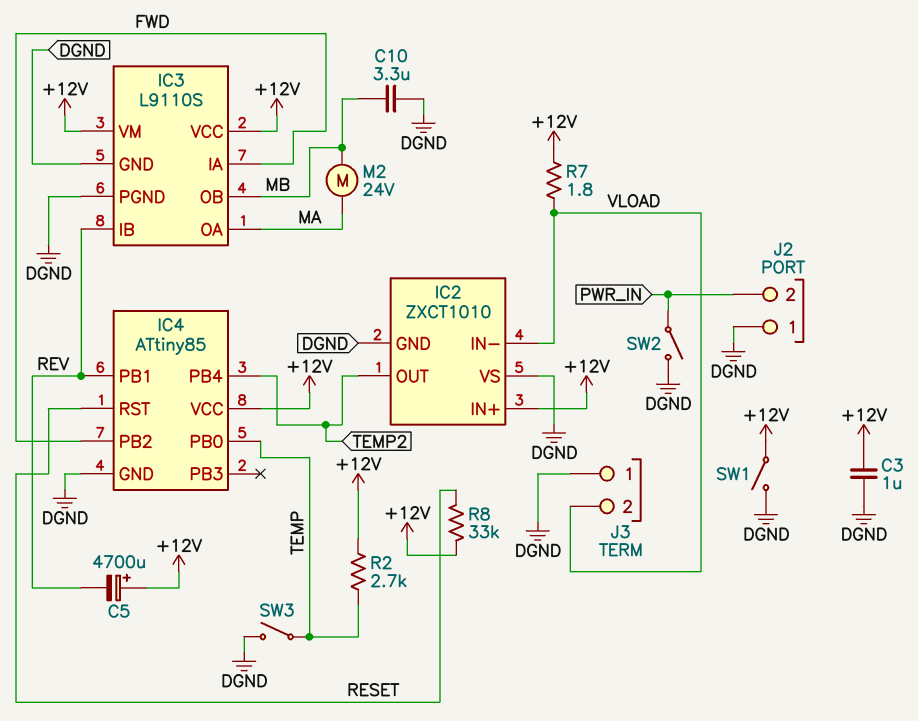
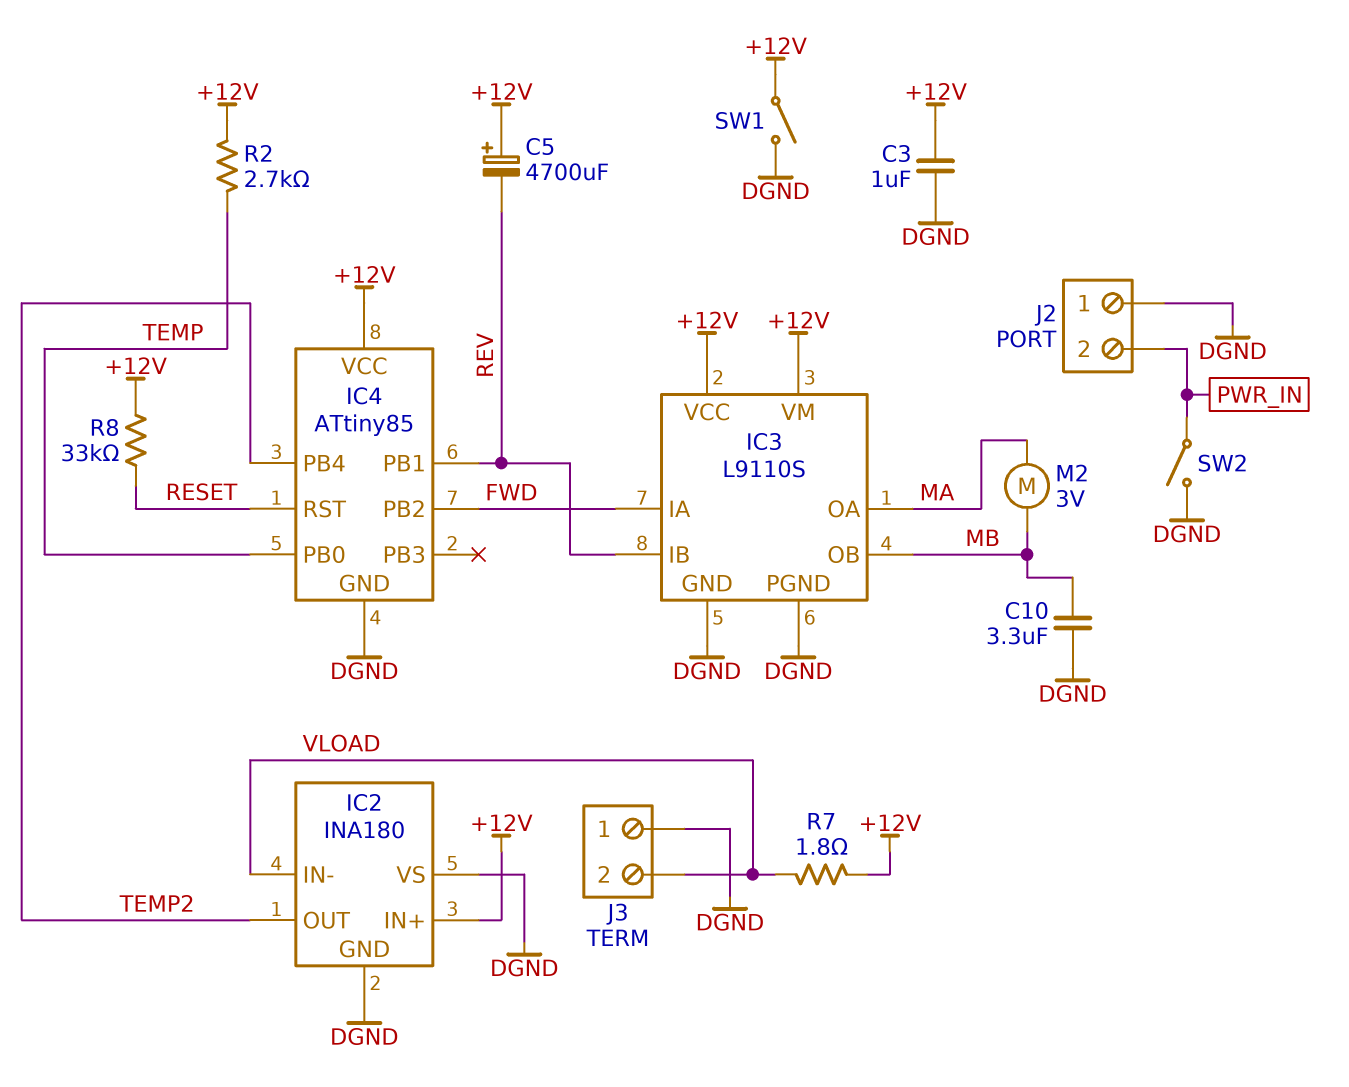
IC2: ZXCT1010 -> INA180
M2: motor 24V (MA, MB) -> motor 3V (MA, MB)
SW3: switch (DGND, TEMP) -> none

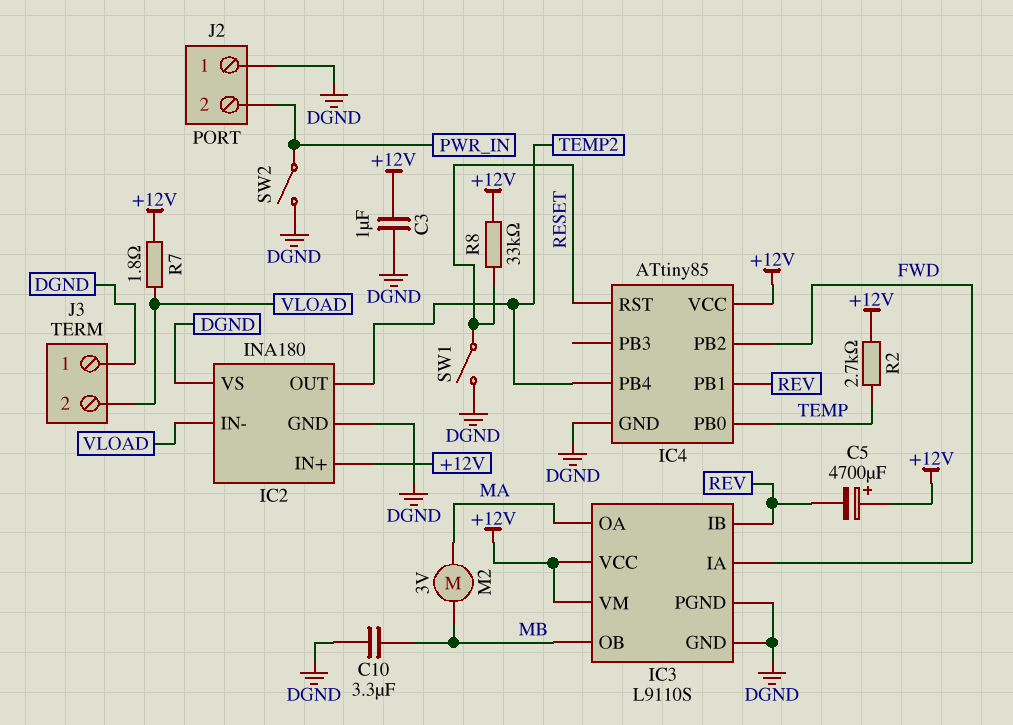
SW1: switch (+12V, DGND) -> switch (DGND, RESET)

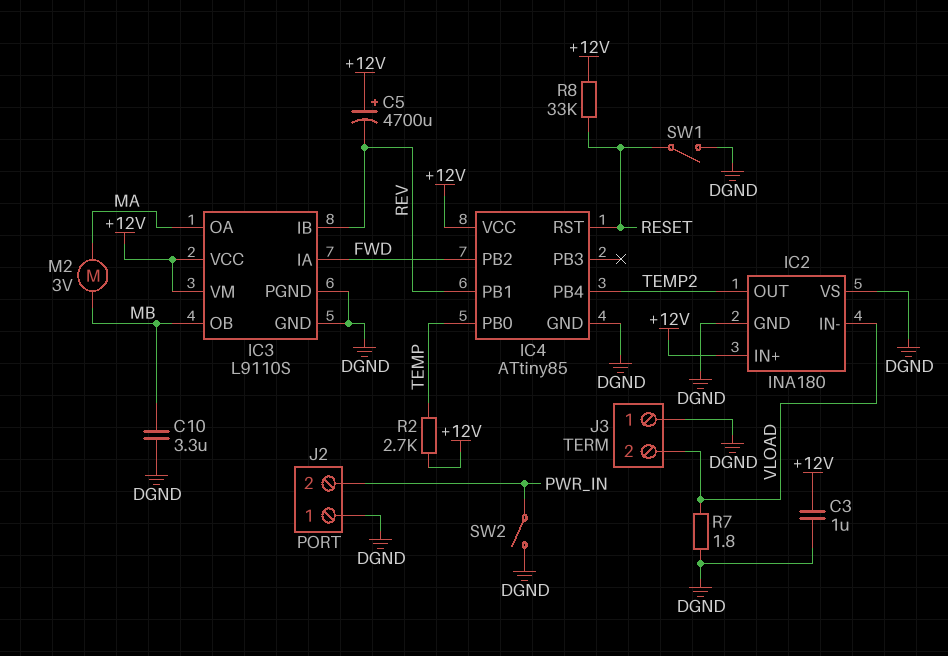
R7: 1.8 (+12V, VLOAD) -> 1.8 (DGND, VLOAD)

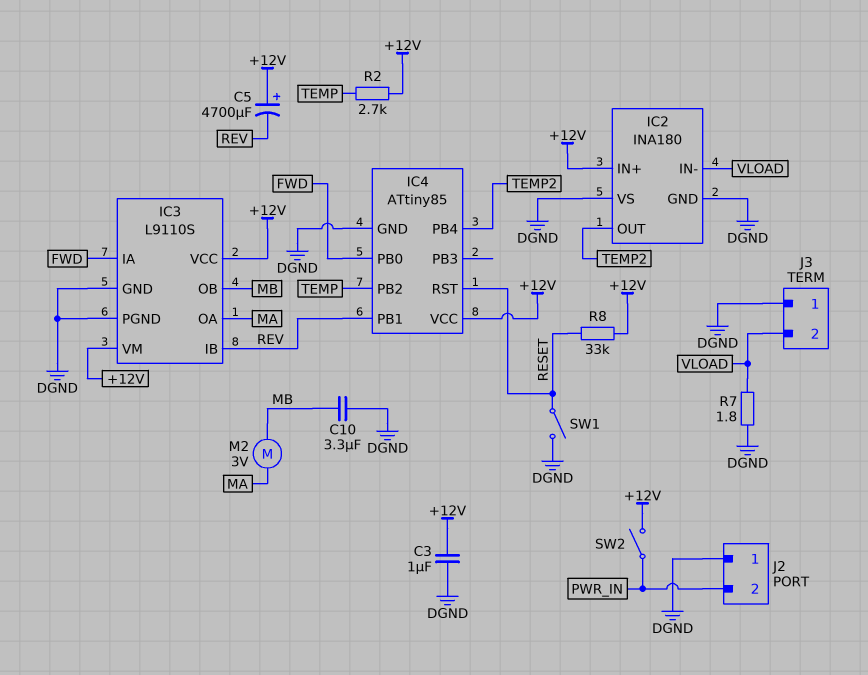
IC4 pin PB0: TEMP -> FWD
IC4 pin PB2: FWD -> TEMP
SW2: switch (DGND, PWR_IN) -> switch (+12V, PWR_IN)

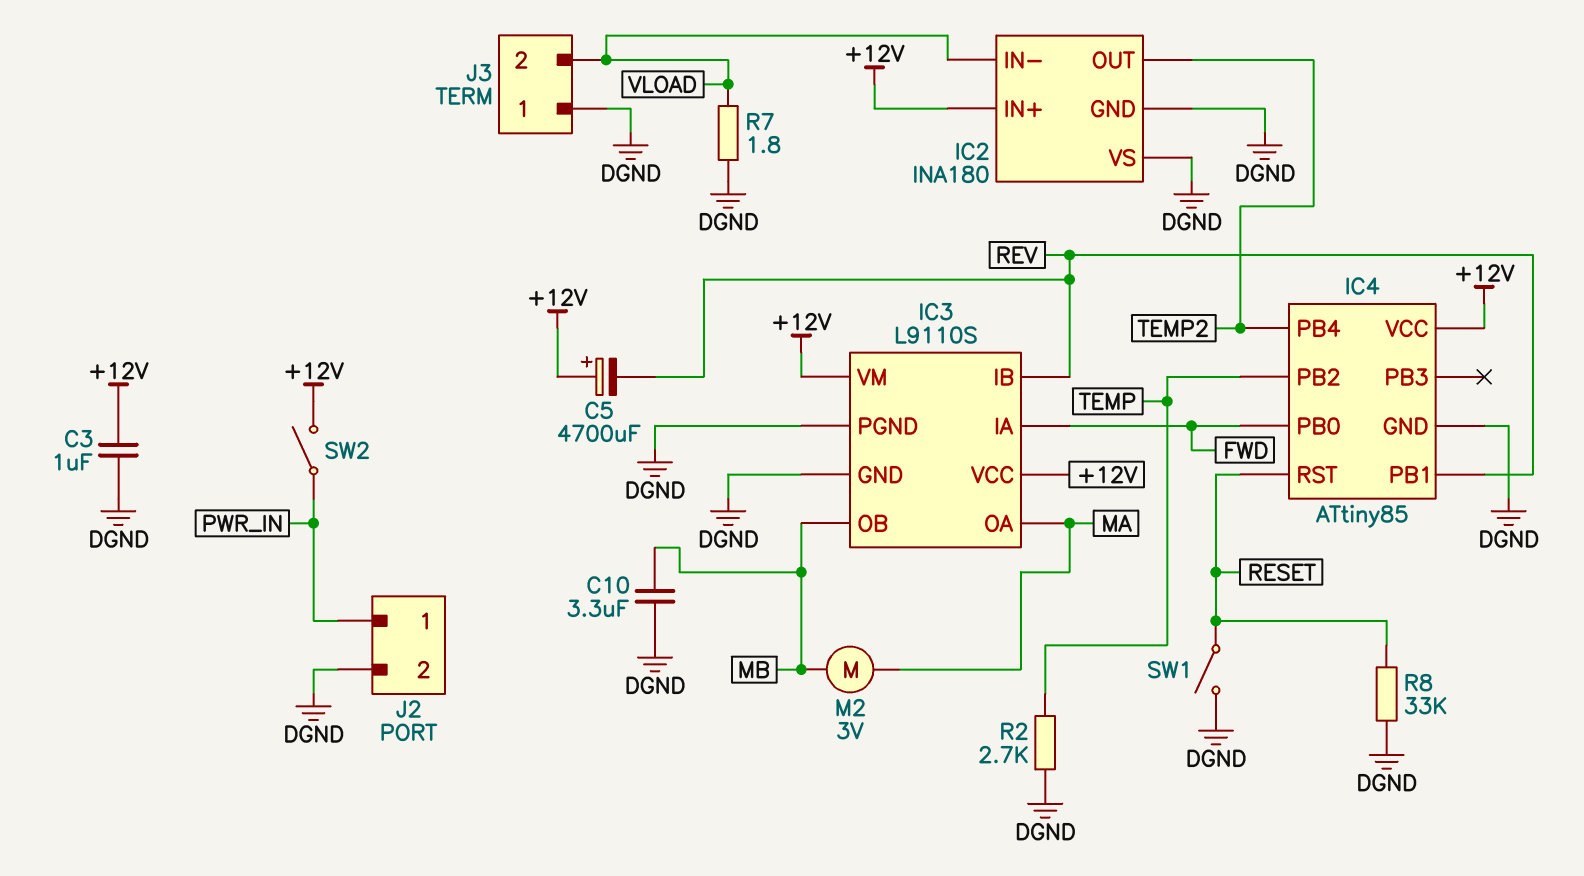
J2 pin 1: DGND -> PWR_IN
J2 pin 2: PWR_IN -> DGND
R2: 2.7k (+12V, TEMP) -> 2.7k (DGND, TEMP)
R8: 33k (+12V, RESET) -> 33k (DGND, RESET)

